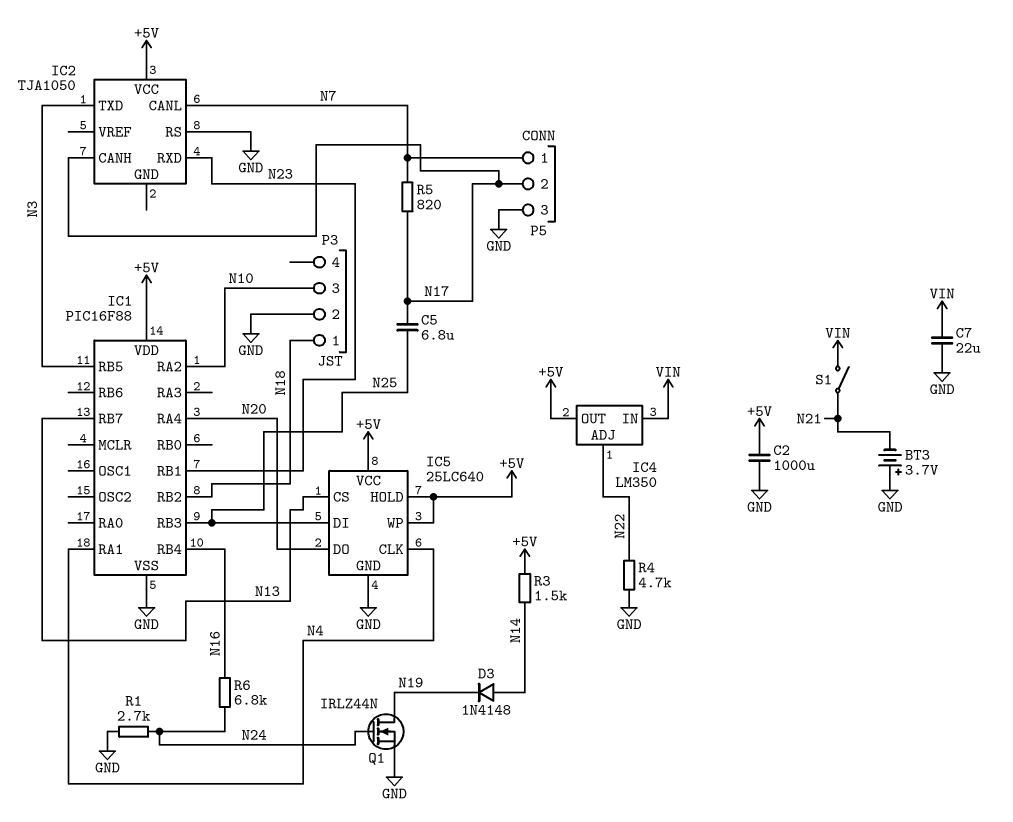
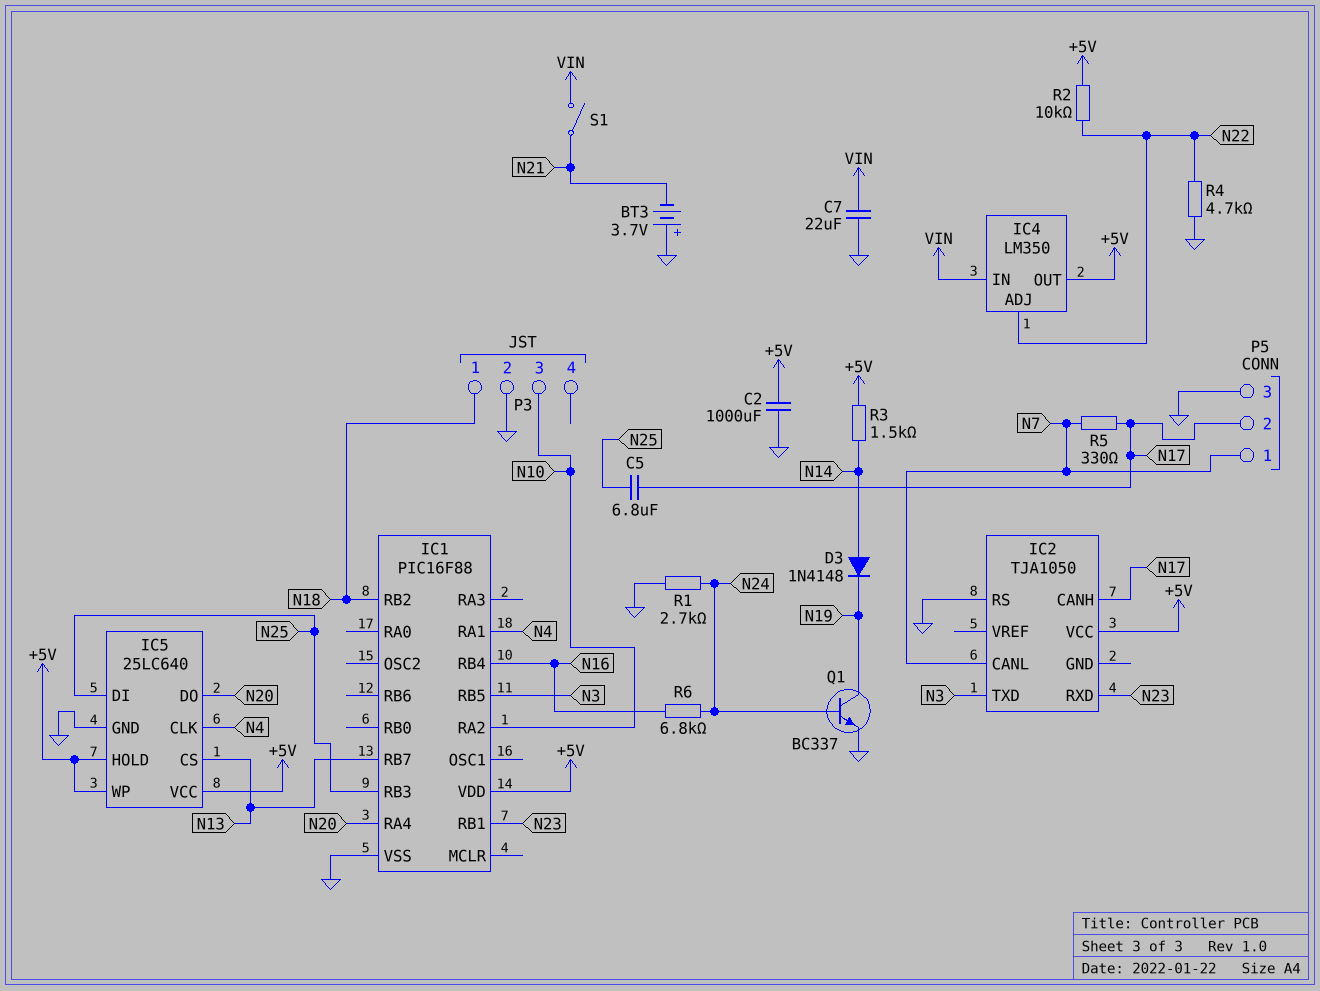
Q1: NMOS IRLZ44N (G N24, D N19, S GND) -> NPN BC337 (B N24, C N19, E GND)
R2: none -> 10k (+5V, N22)
R5: 820 (N7, N17) -> 330 (N7, N17)

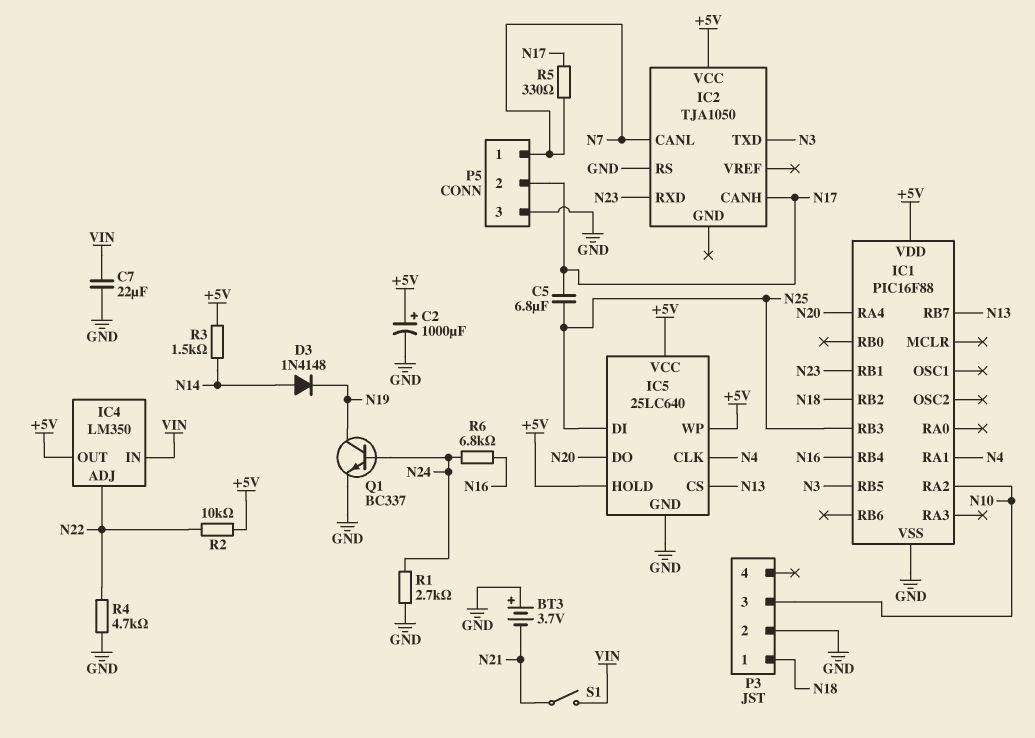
C2: 1000uF (+5V, GND) -> 1000uF (plus +5V, minus GND)

